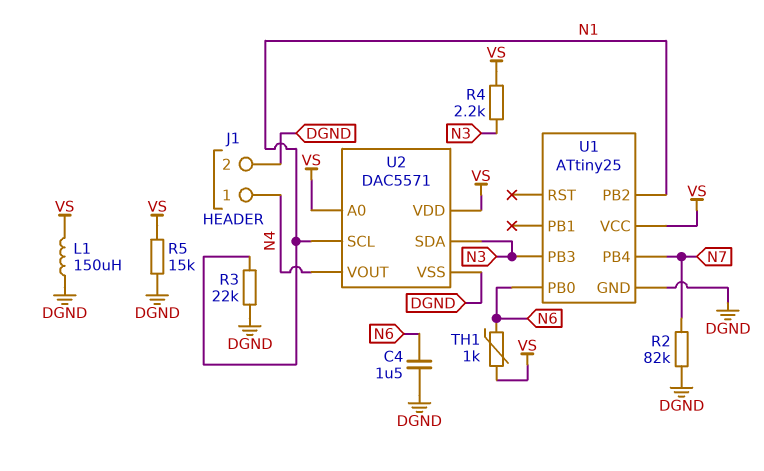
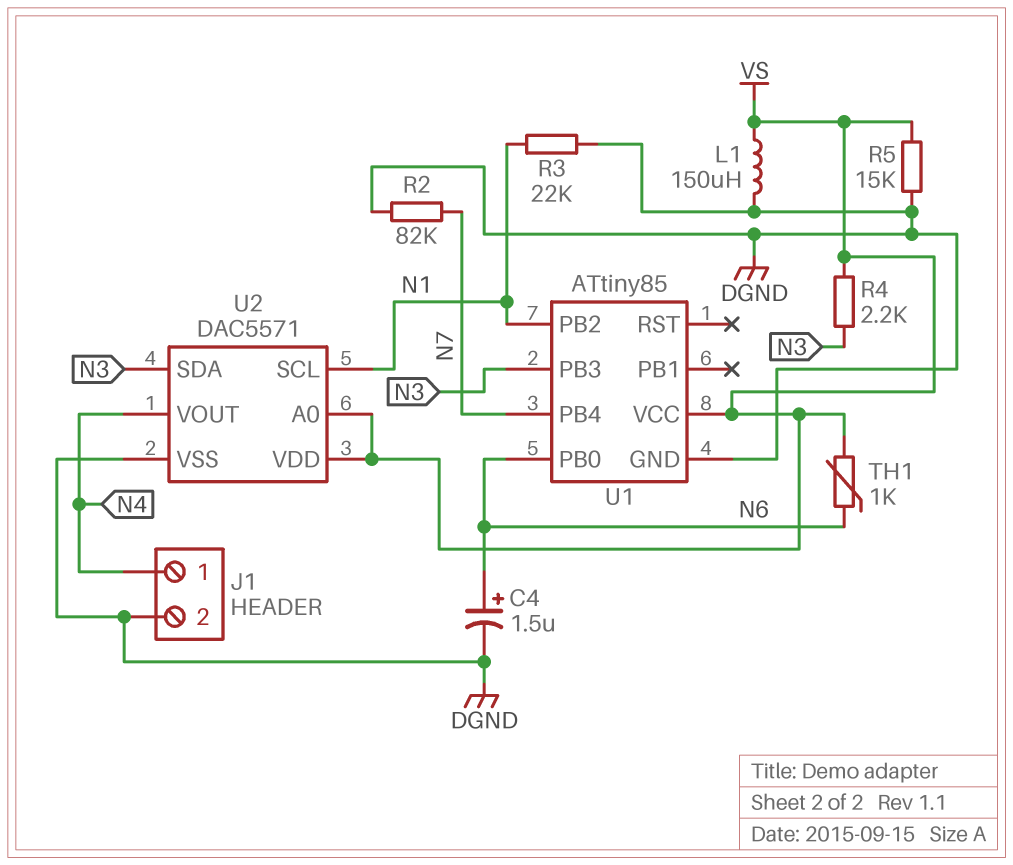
C4: 1.5uF (DGND, N6) -> 1.5uF (plus N6, minus DGND)
U1: ATtiny25 -> ATtiny85

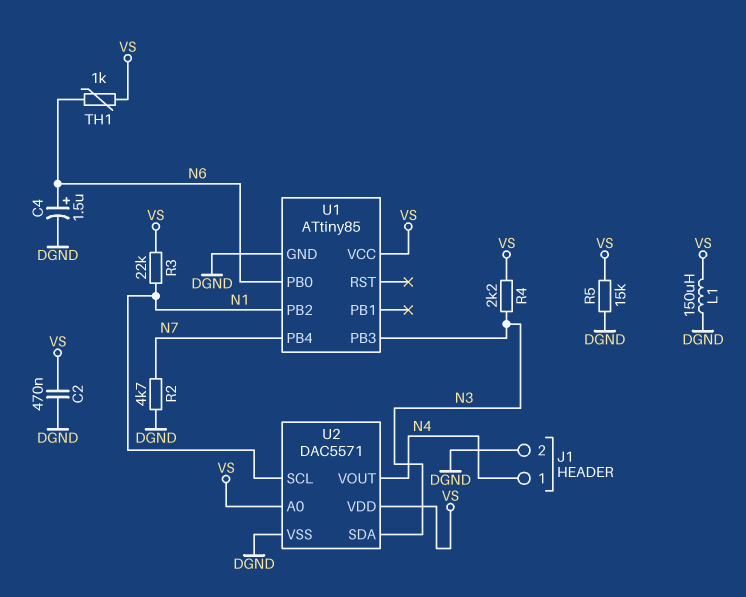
C2: none -> 470nF (DGND, VS)
R2: 82k (DGND, N7) -> 4.7k (DGND, N7)
R3: 22k (DGND, N1) -> 22k (N1, VS)

